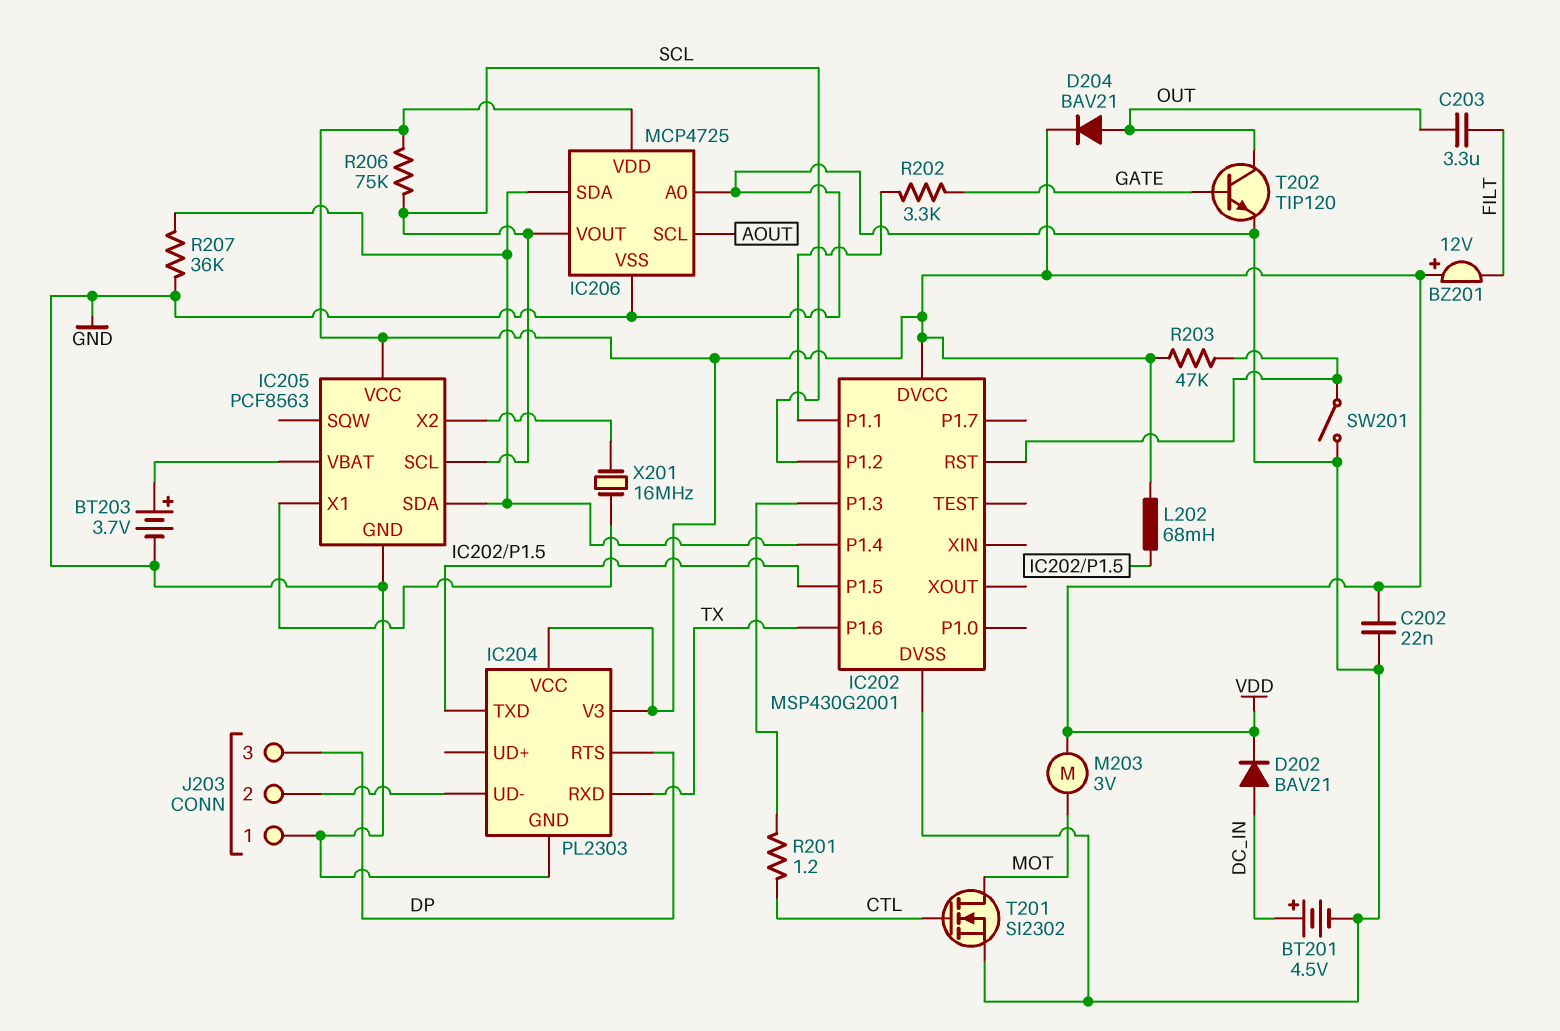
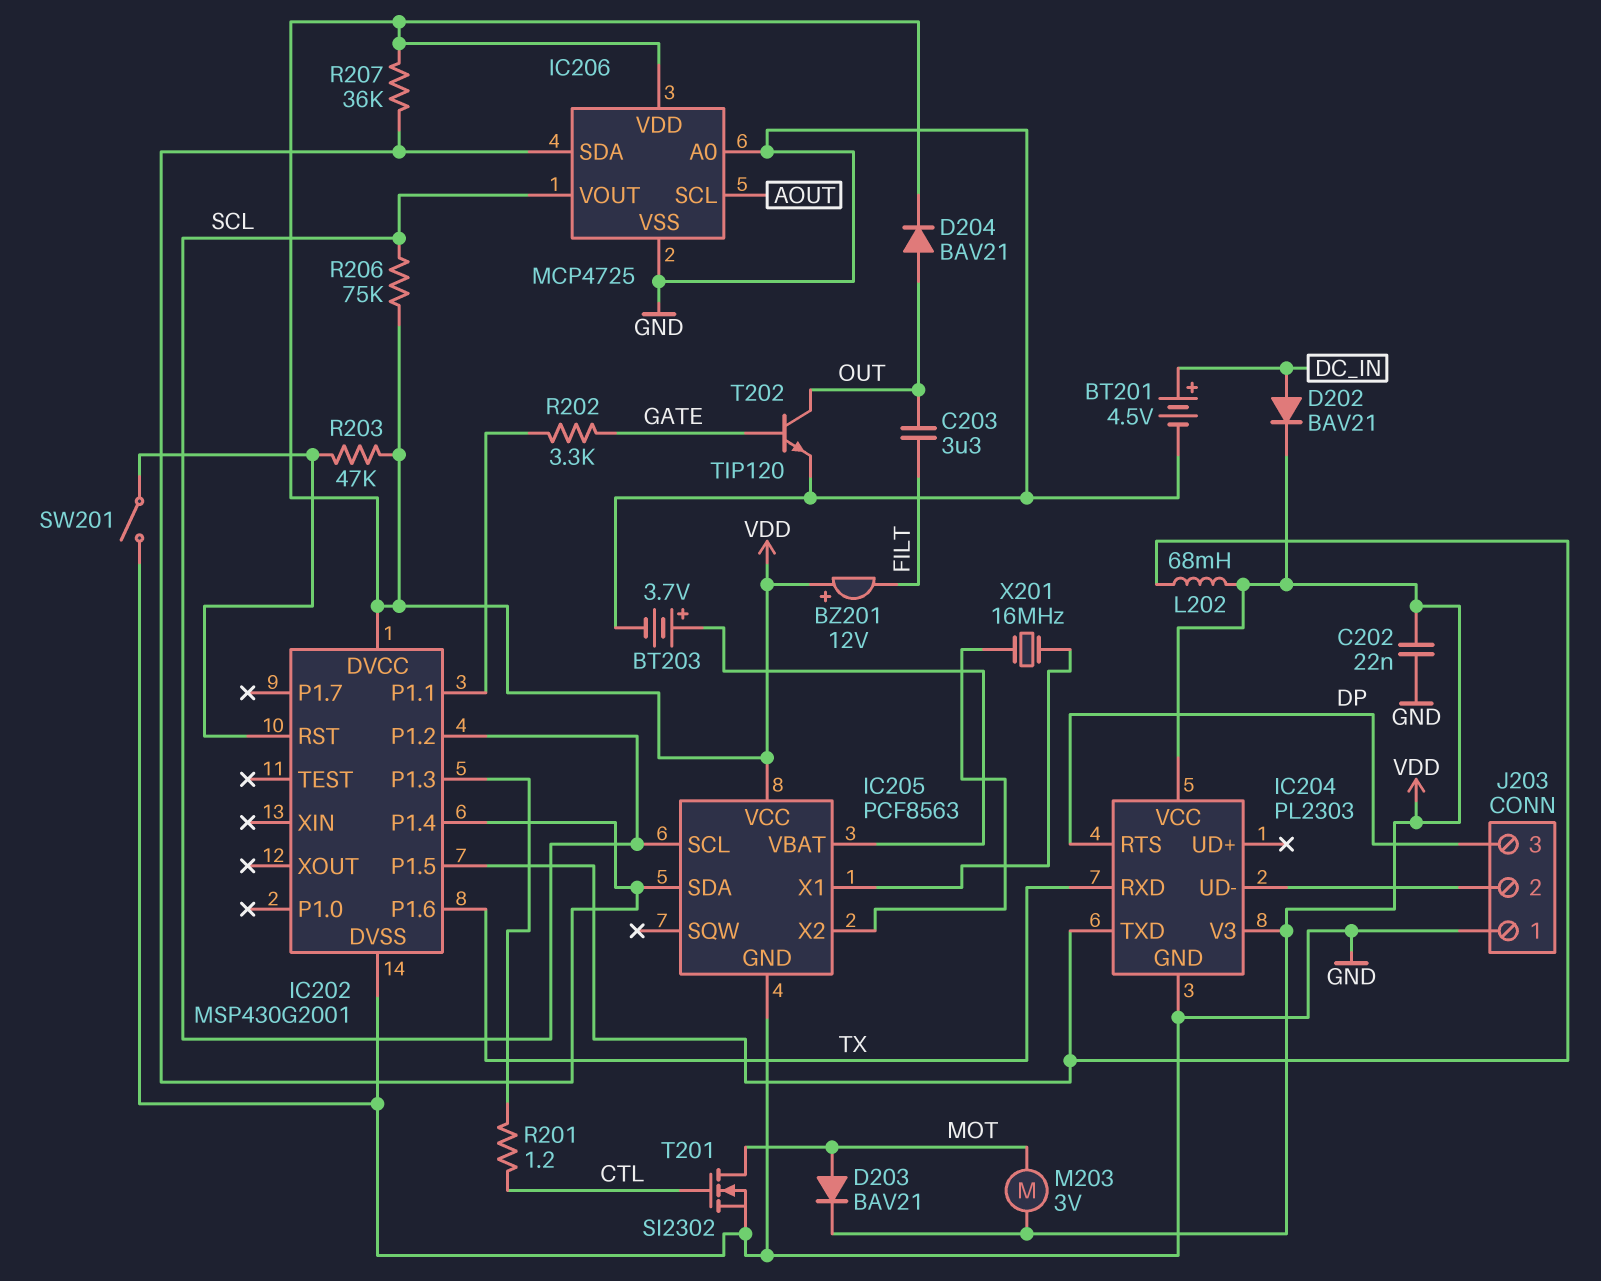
D203: none -> diode BAV21 (A MOT, K VDD)
R207: 36k (GND, IC202/P1.4) -> 36k (IC202/P1.4, VDD)

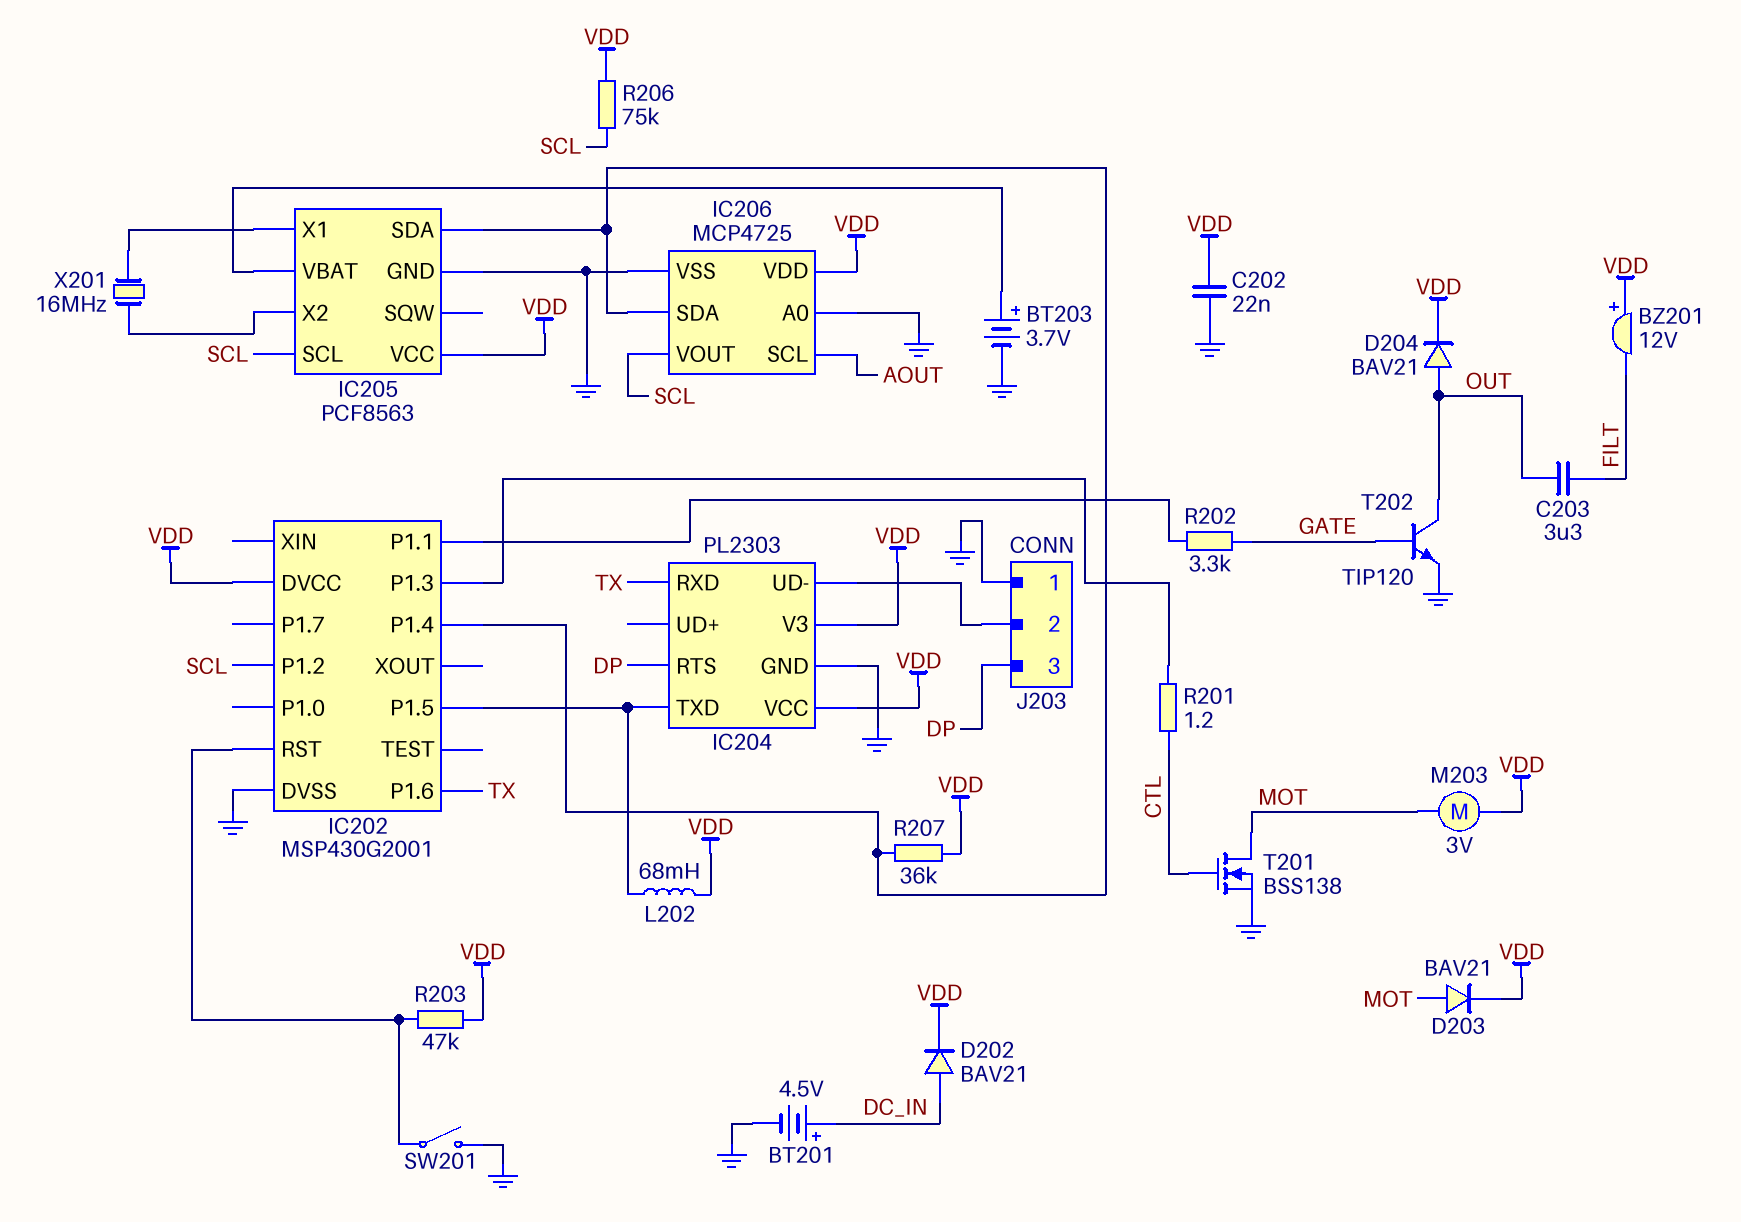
T201: NMOS SI2302 (G CTL, D MOT, S GND) -> NMOS BSS138 (G CTL, D MOT, S GND)

